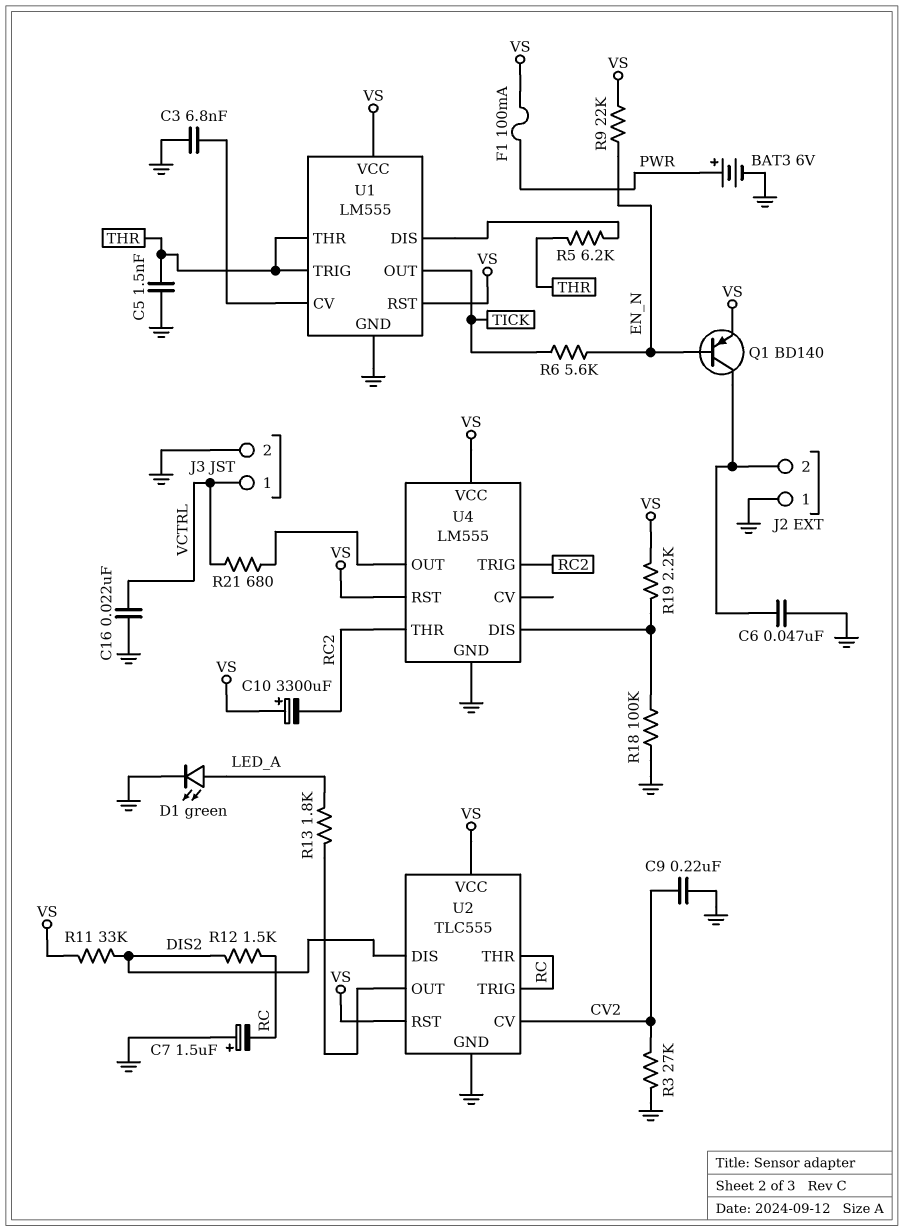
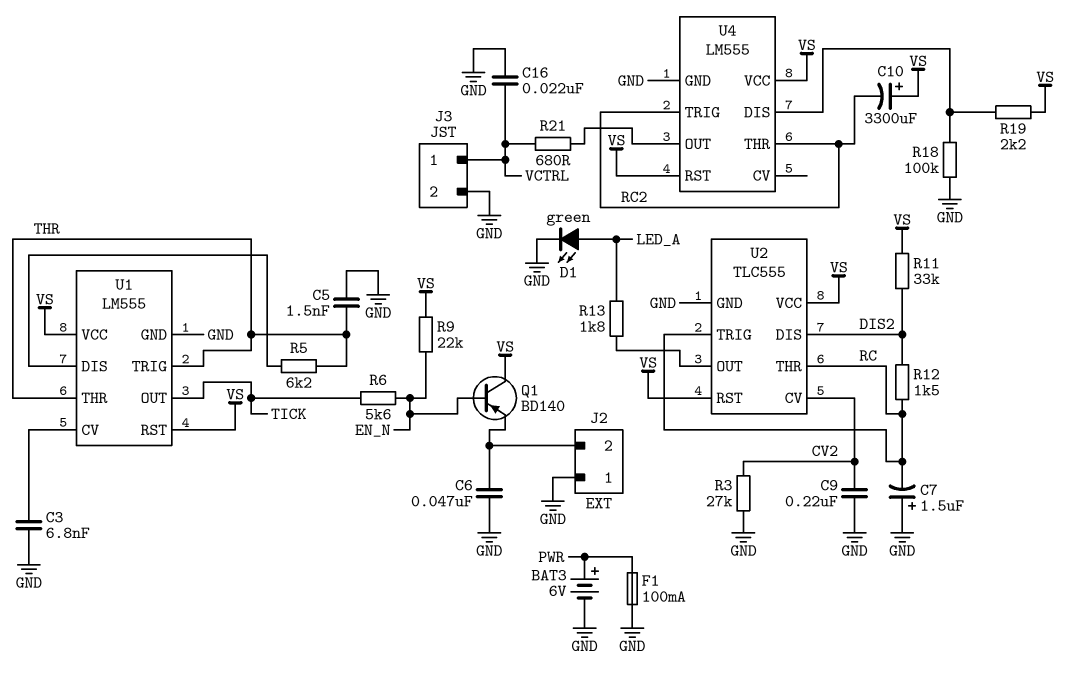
F1: 100mA (PWR, VS) -> 100mA (GND, PWR)
Q1: PNP BD140 (B EN_N, C J2/2, E VS) -> PNP BD140 (B EN_N, C VS, E J2/2)

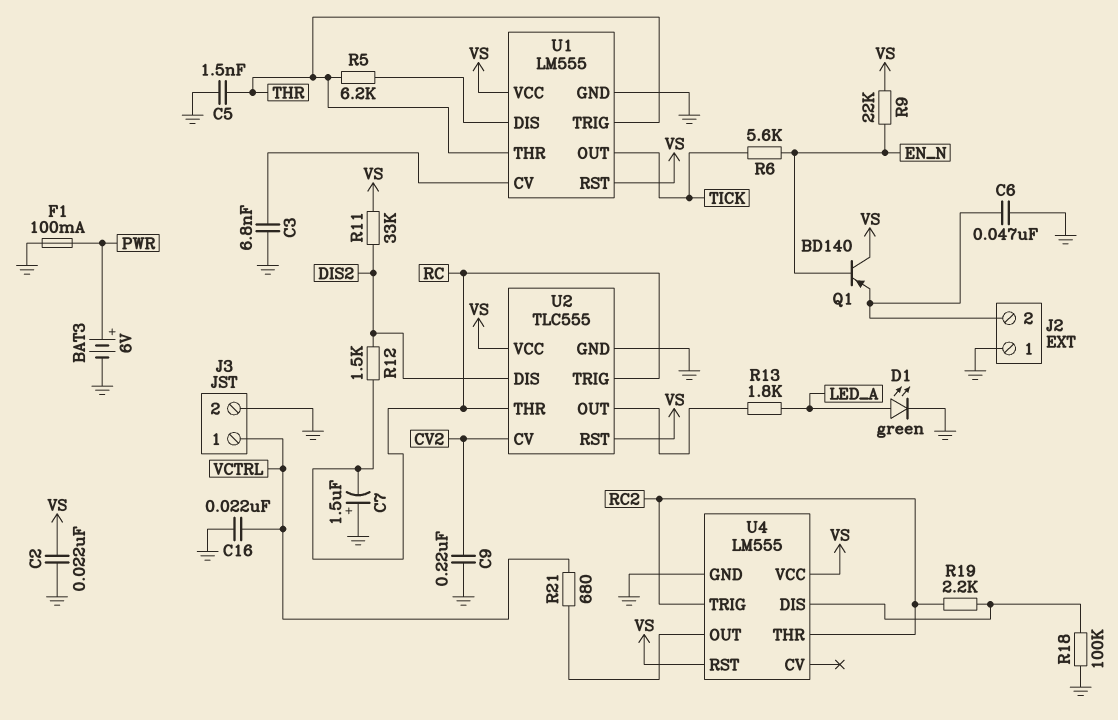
C2: none -> 22nF (GND, VS)
C10: 3300uF (plus VS, minus RC2) -> none
R3: 27k (CV2, GND) -> none
R19: 2.2k (U4/DIS, VS) -> 2.2k (RC2, U4/DIS)

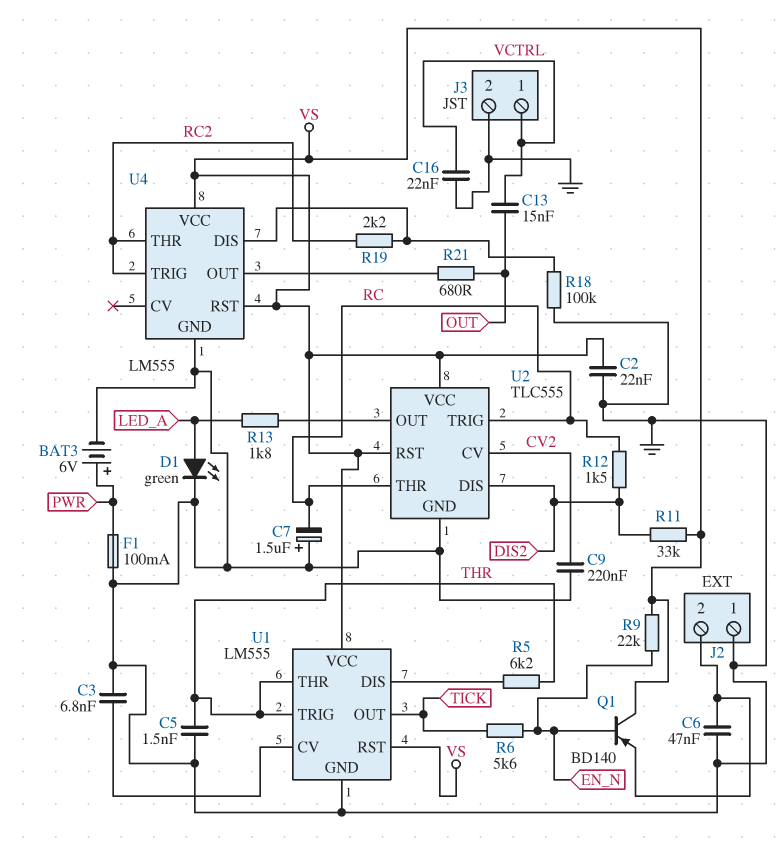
C13: none -> 15nF (OUT, VCTRL)
R21: 680 (U4/OUT, VCTRL) -> 680 (OUT, U4/OUT)

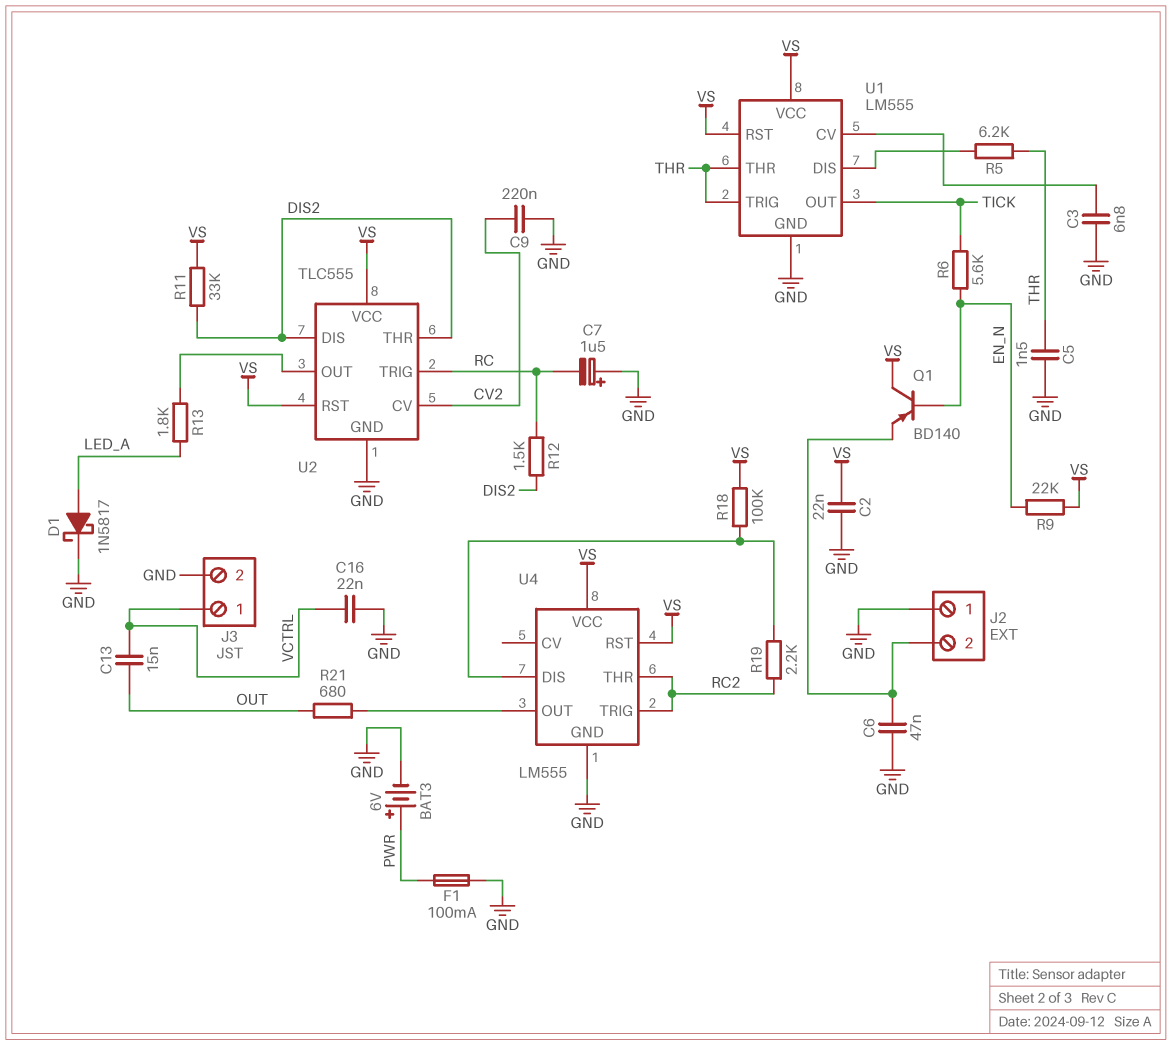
D1: LED green (A LED_A, K GND) -> schottky 1N5817 (A LED_A, K GND)
R18: 100k (GND, U4/DIS) -> 100k (U4/DIS, VS)
U2 pin THR: RC -> DIS2

